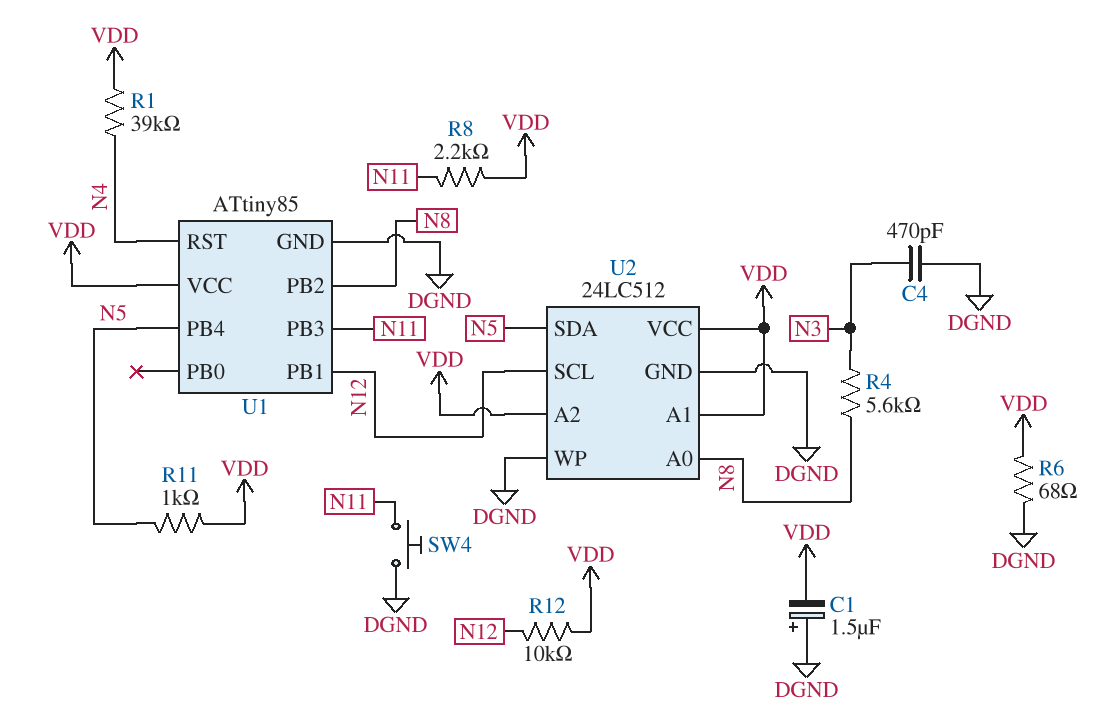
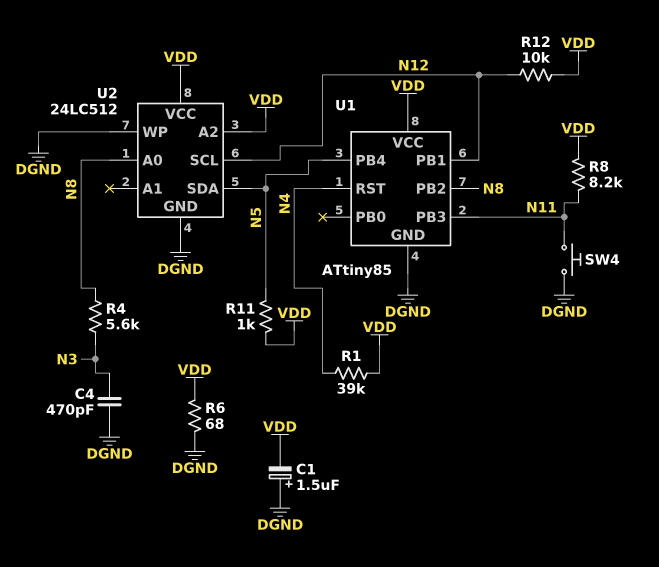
R8: 2.2k (N11, VDD) -> 8.2k (N11, VDD)
U2 pin A1: VDD -> none

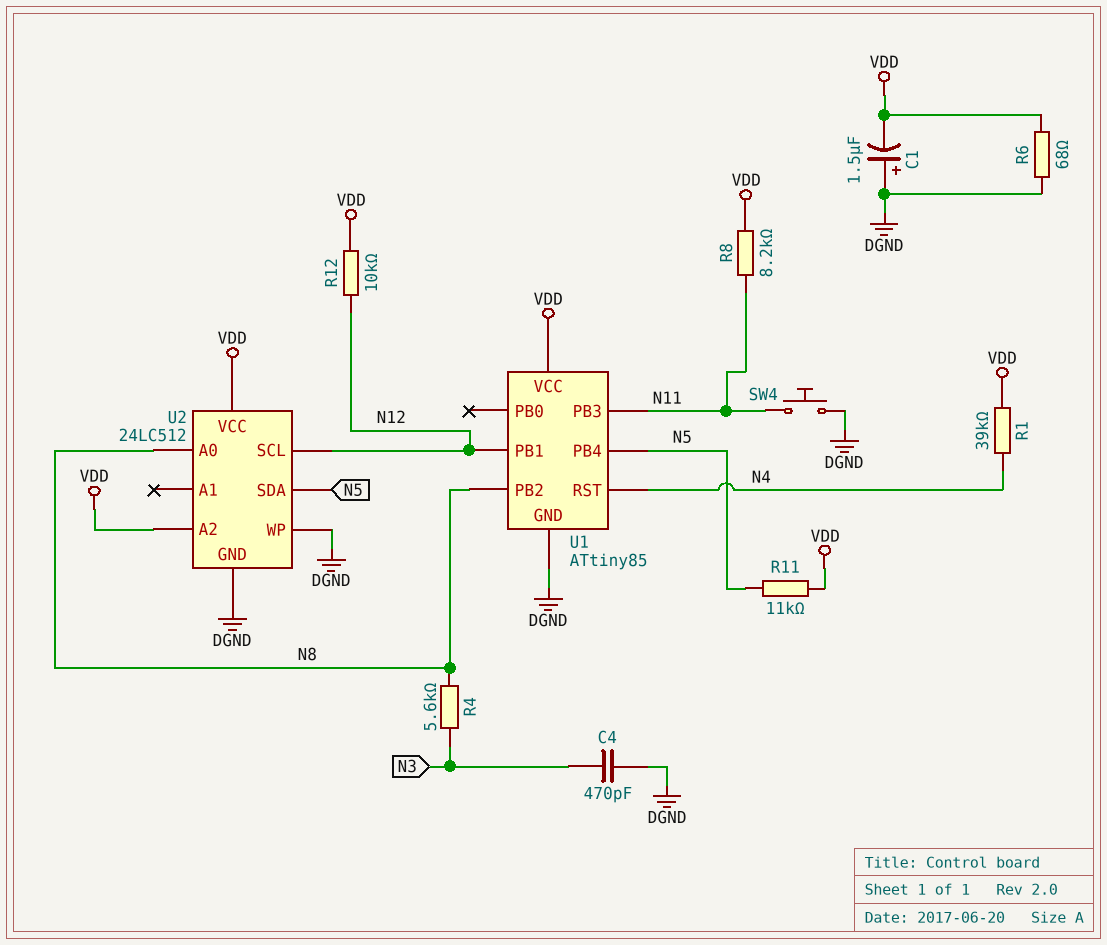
R11: 1k (N5, VDD) -> 11k (N5, VDD)

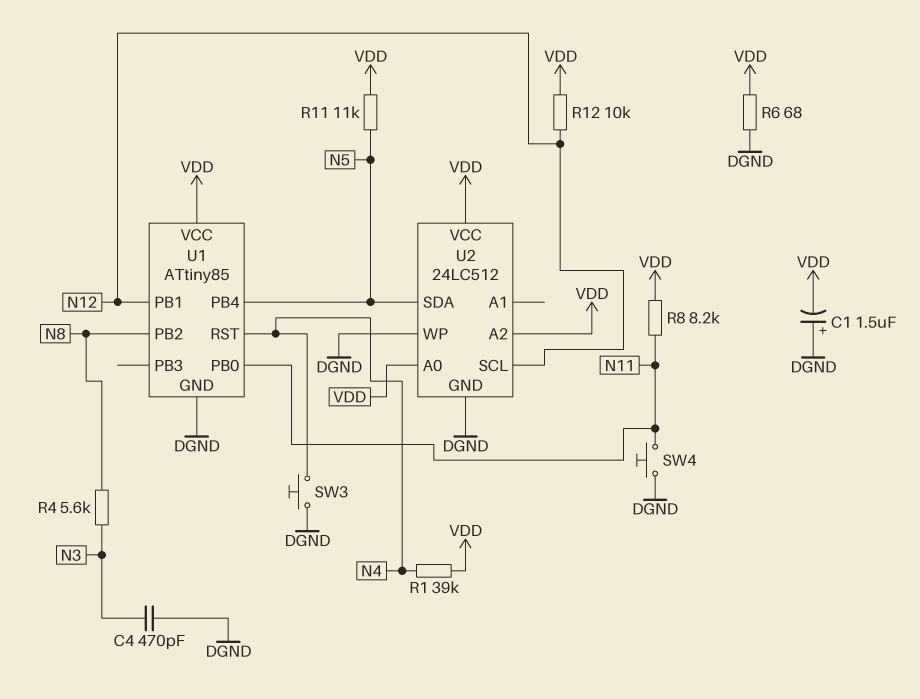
SW3: none -> button (DGND, N4)
U1 pin PB0: none -> N11
U1 pin PB3: N11 -> none
U2 pin A0: N8 -> VDD

